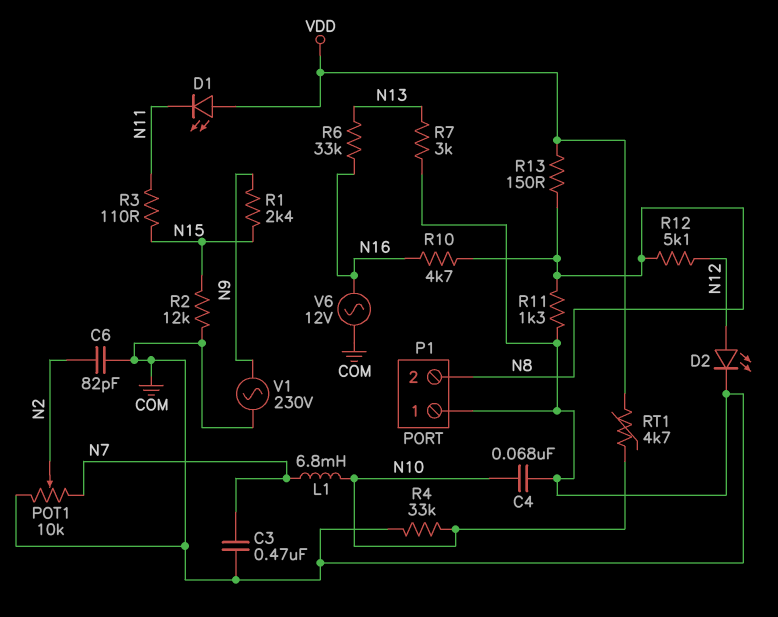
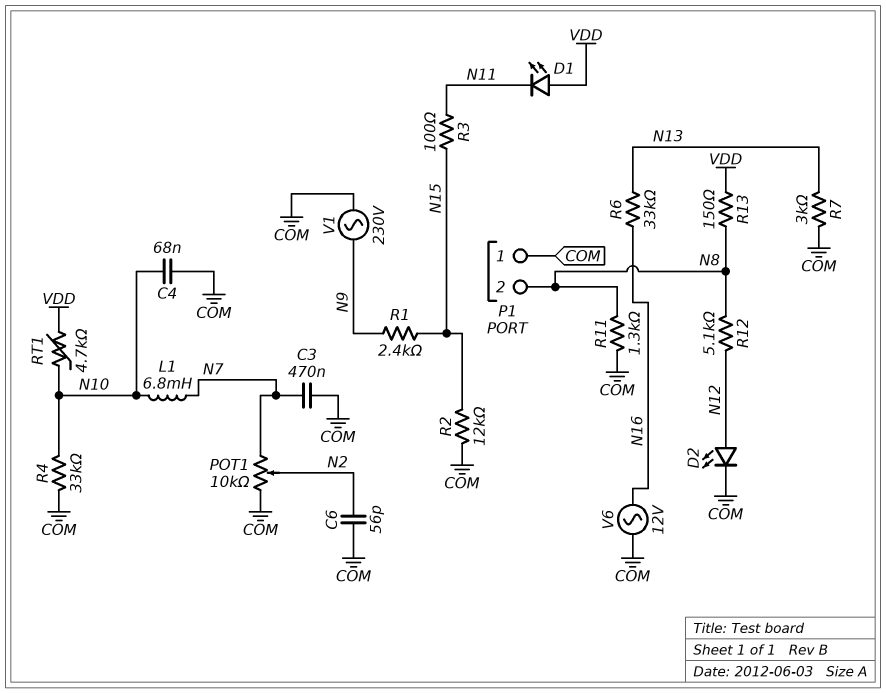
C6: 82pF (COM, N2) -> 56pF (COM, N2)
R3: 110 (N11, N15) -> 100 (N11, N15)
R10: 4.7k (N8, N16) -> none

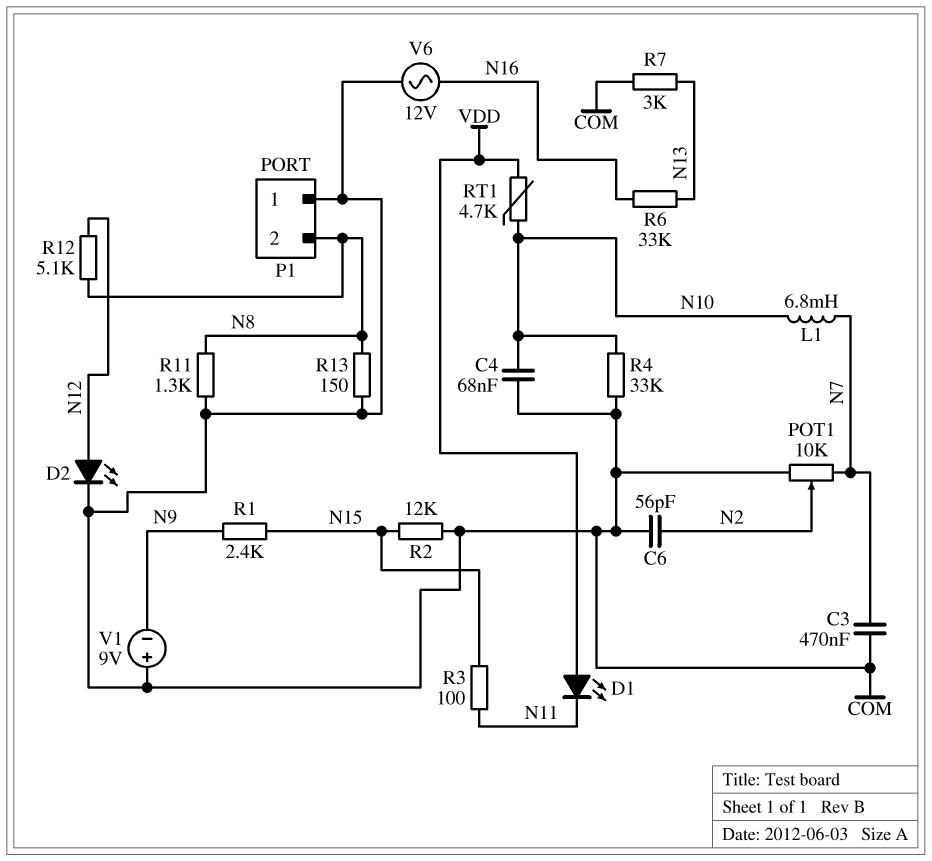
R13: 150 (N8, VDD) -> 150 (COM, N8)
V1: AC 230V (COM, N9) -> 9V (plus COM, minus N9)

